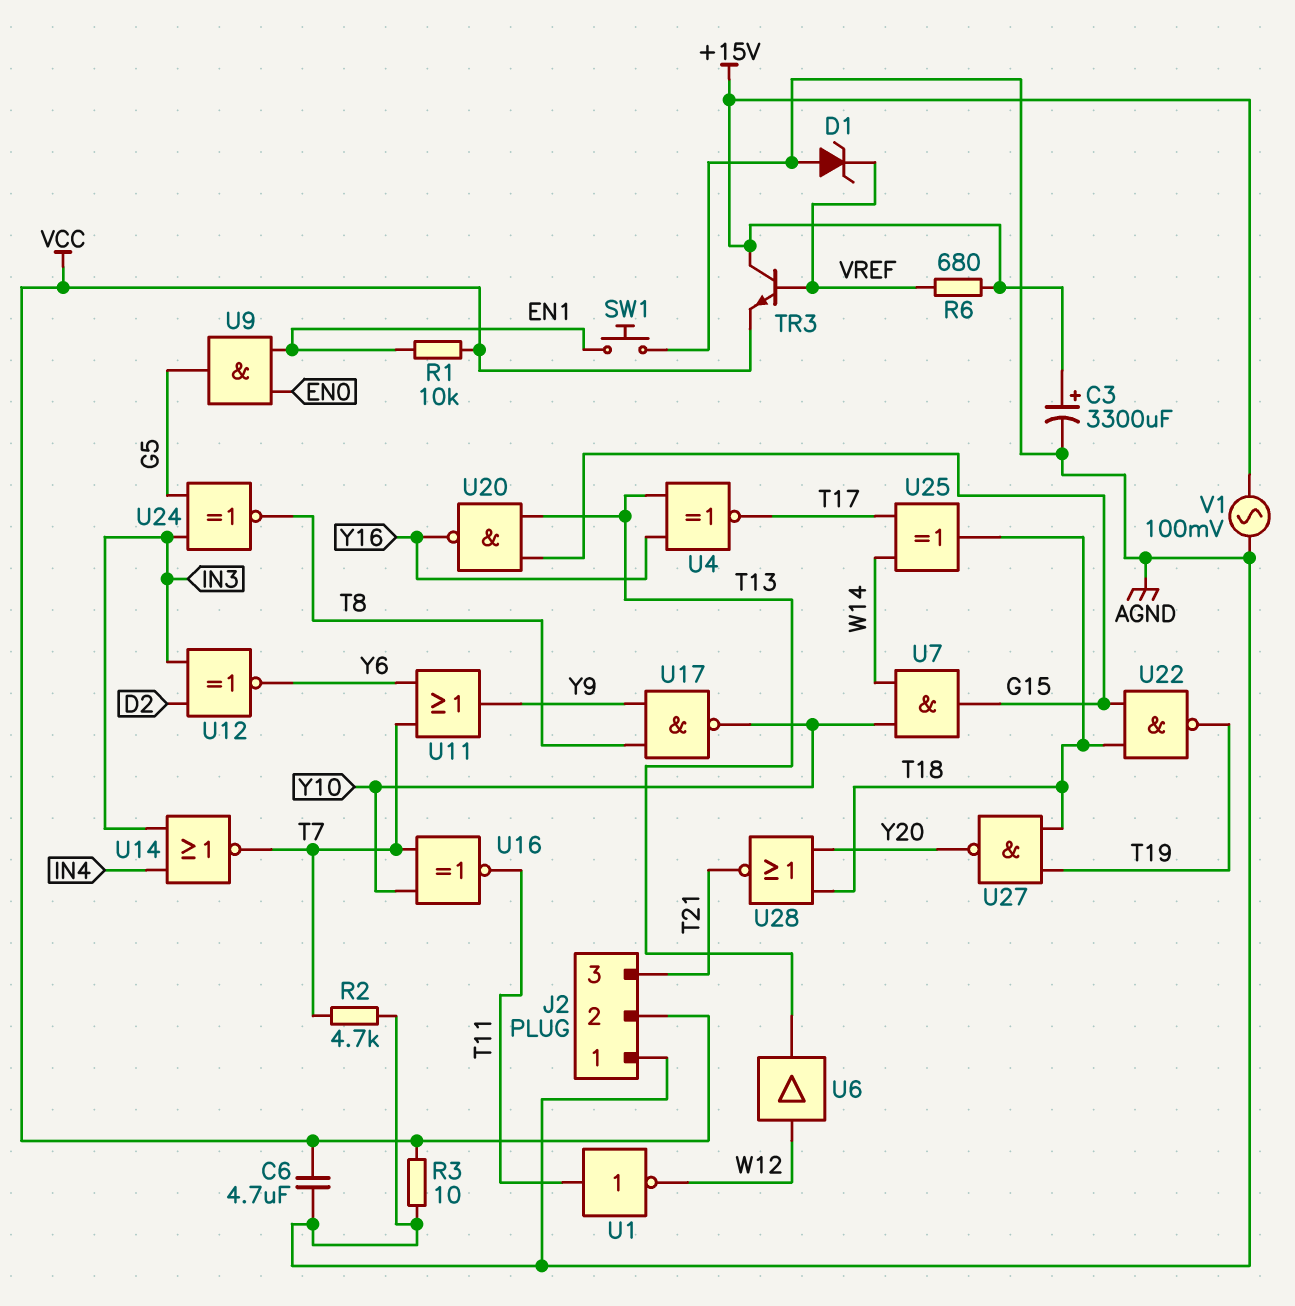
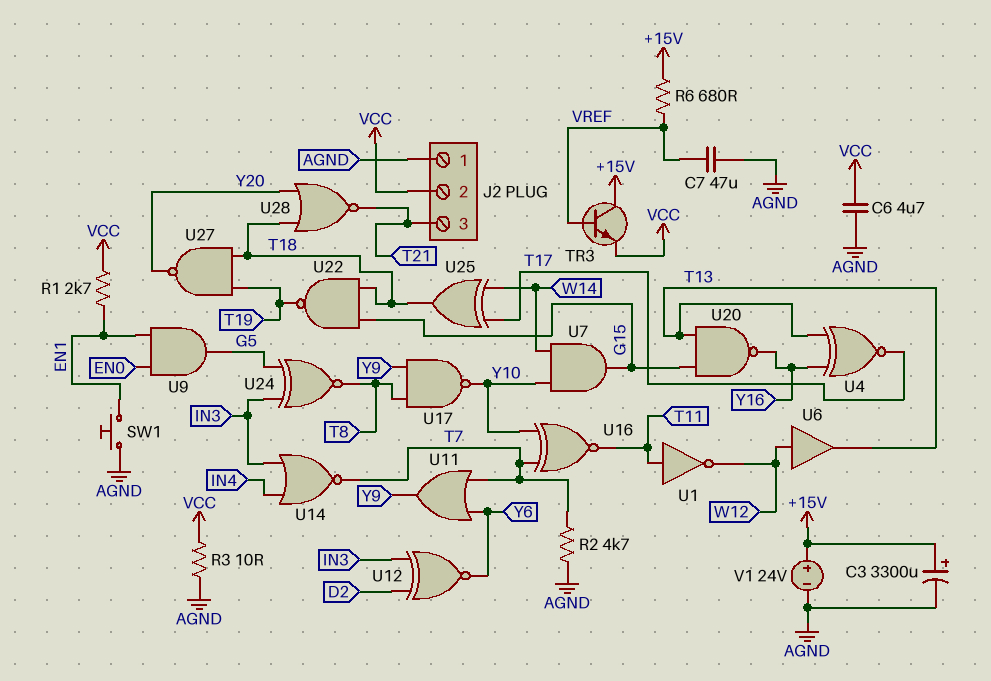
C7: none -> 47uF (AGND, VREF)
D1: zener (A AGND, K VREF) -> none
R1: 10k (EN1, VCC) -> 2.7k (EN1, VCC)
V1: AC 100mV (+15V, AGND) -> 24V (plus +15V, minus AGND)

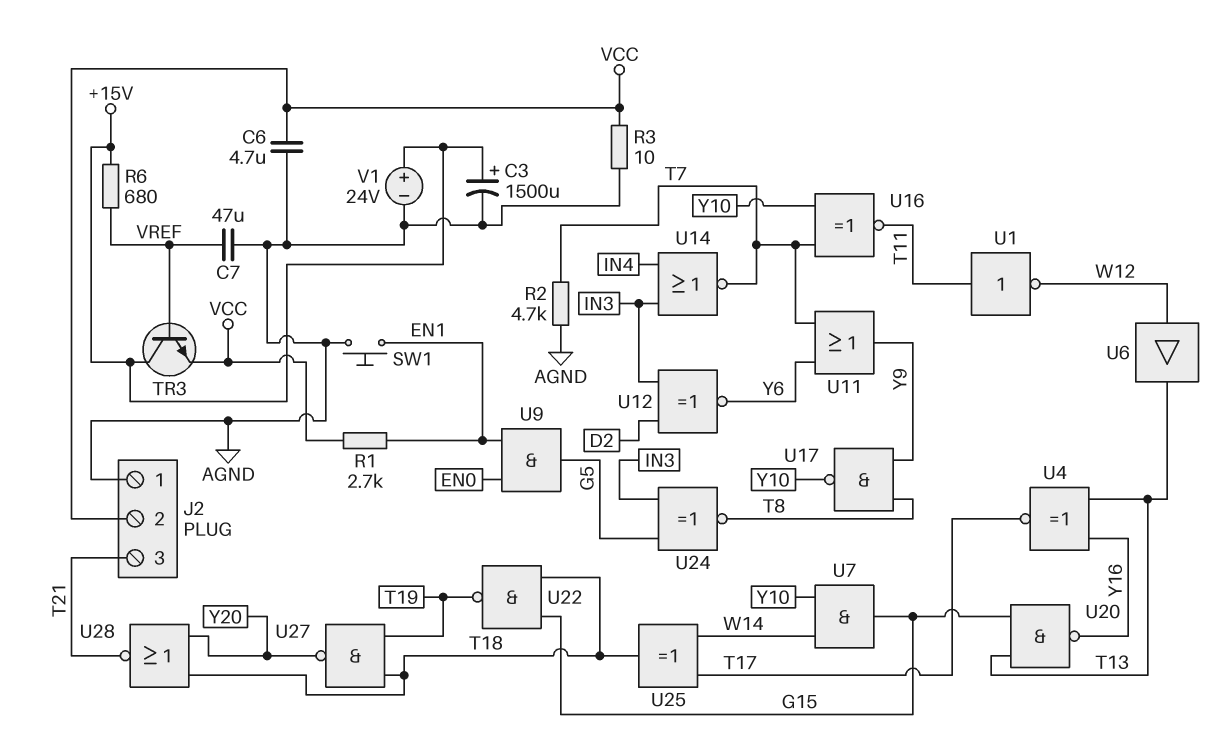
C3: 3300uF (plus +15V, minus AGND) -> 1500uF (plus +15V, minus AGND)

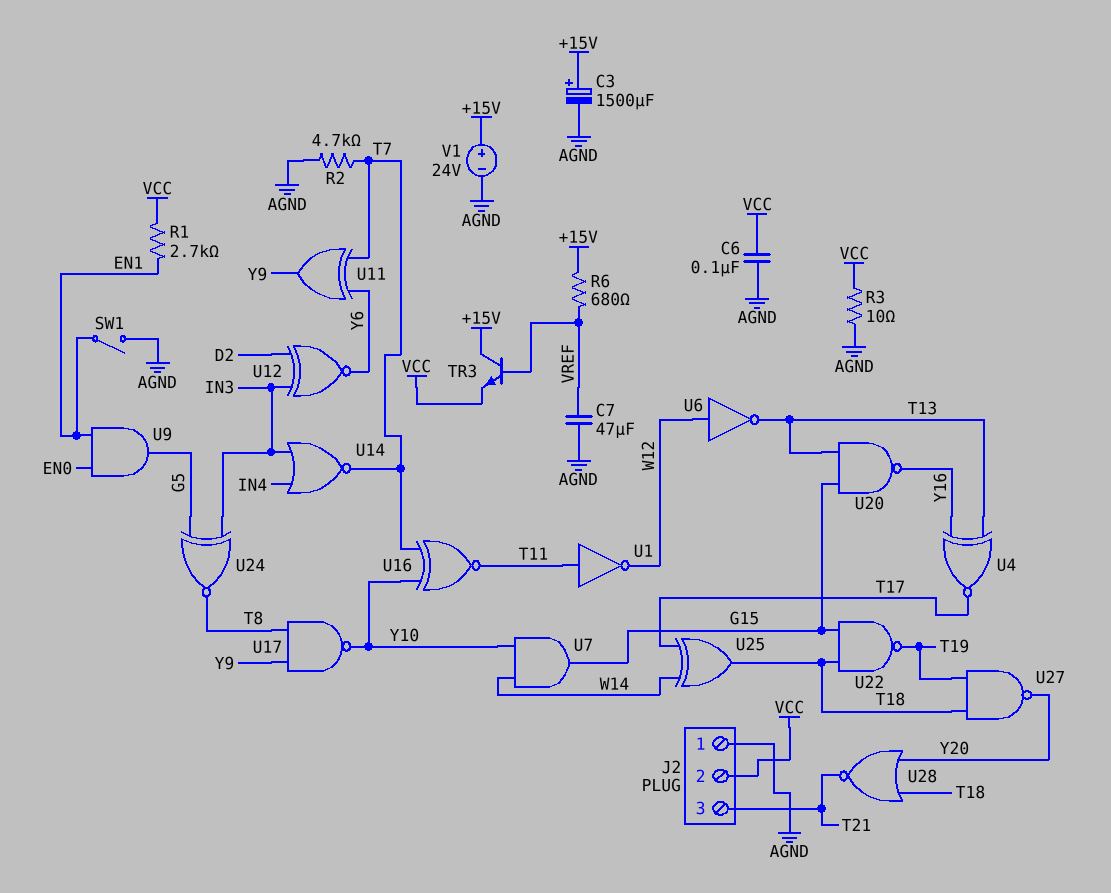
C6: 4.7uF (AGND, VCC) -> 100nF (AGND, VCC)
SW1: button (AGND, EN1) -> switch (AGND, EN1)
U6: buffer (in W12, out T13) -> NOT (in W12, out T13)
U11: OR (in T7, in Y6, out Y9) -> XOR (in T7, in Y6, out Y9)

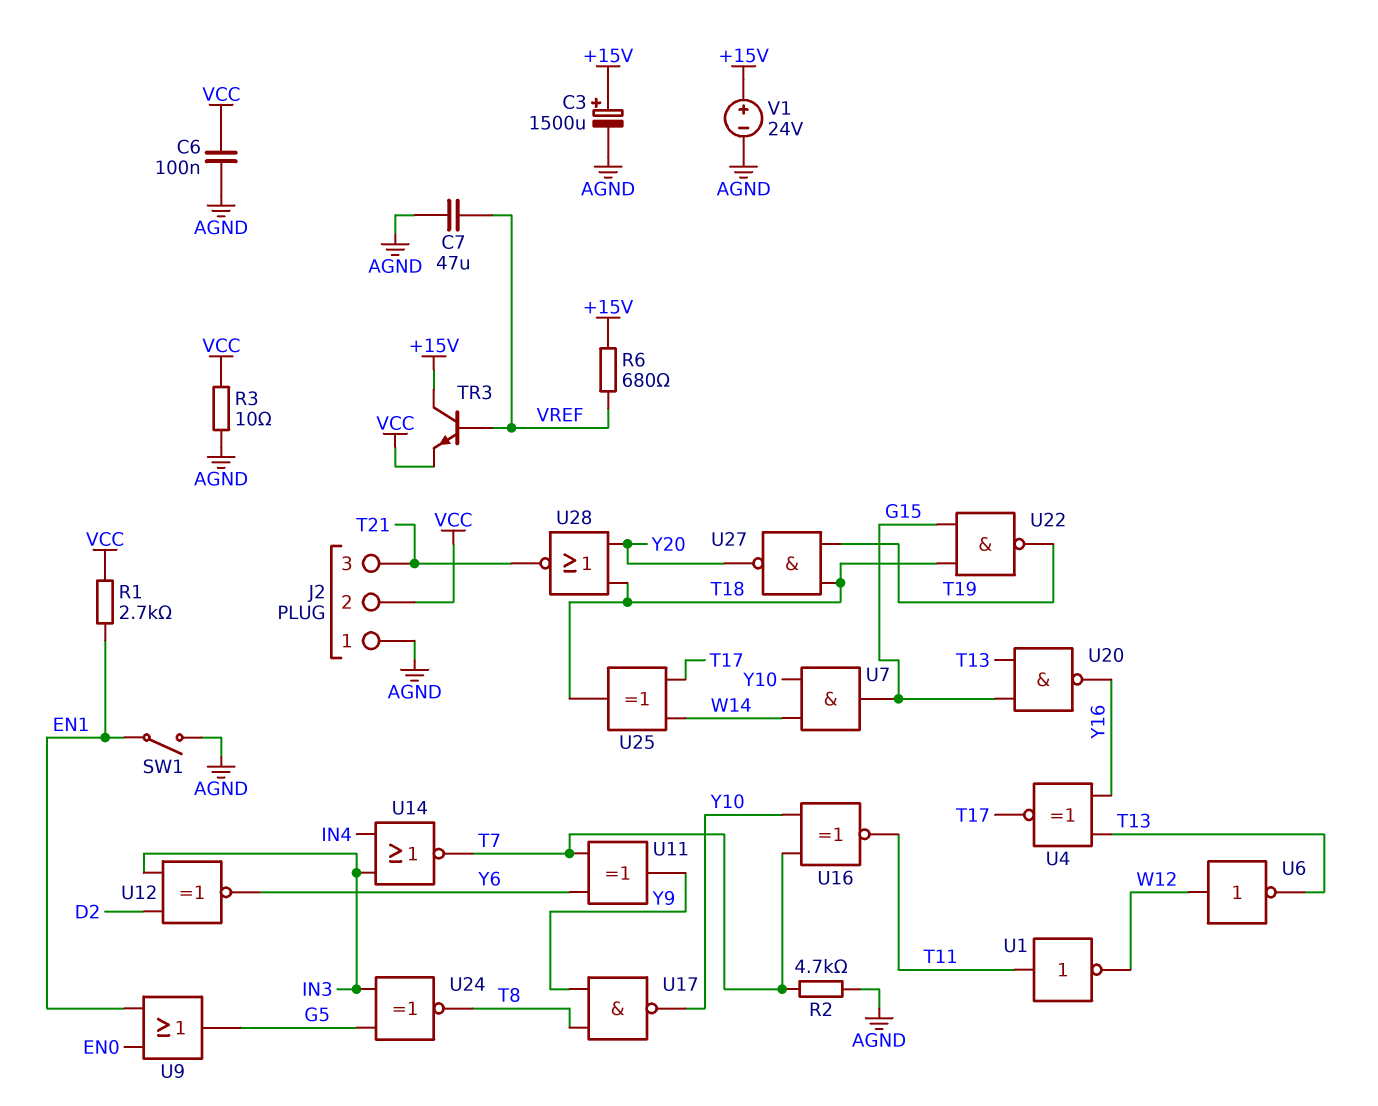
U9: AND (in EN0, in EN1, out G5) -> OR (in EN0, in EN1, out G5)

